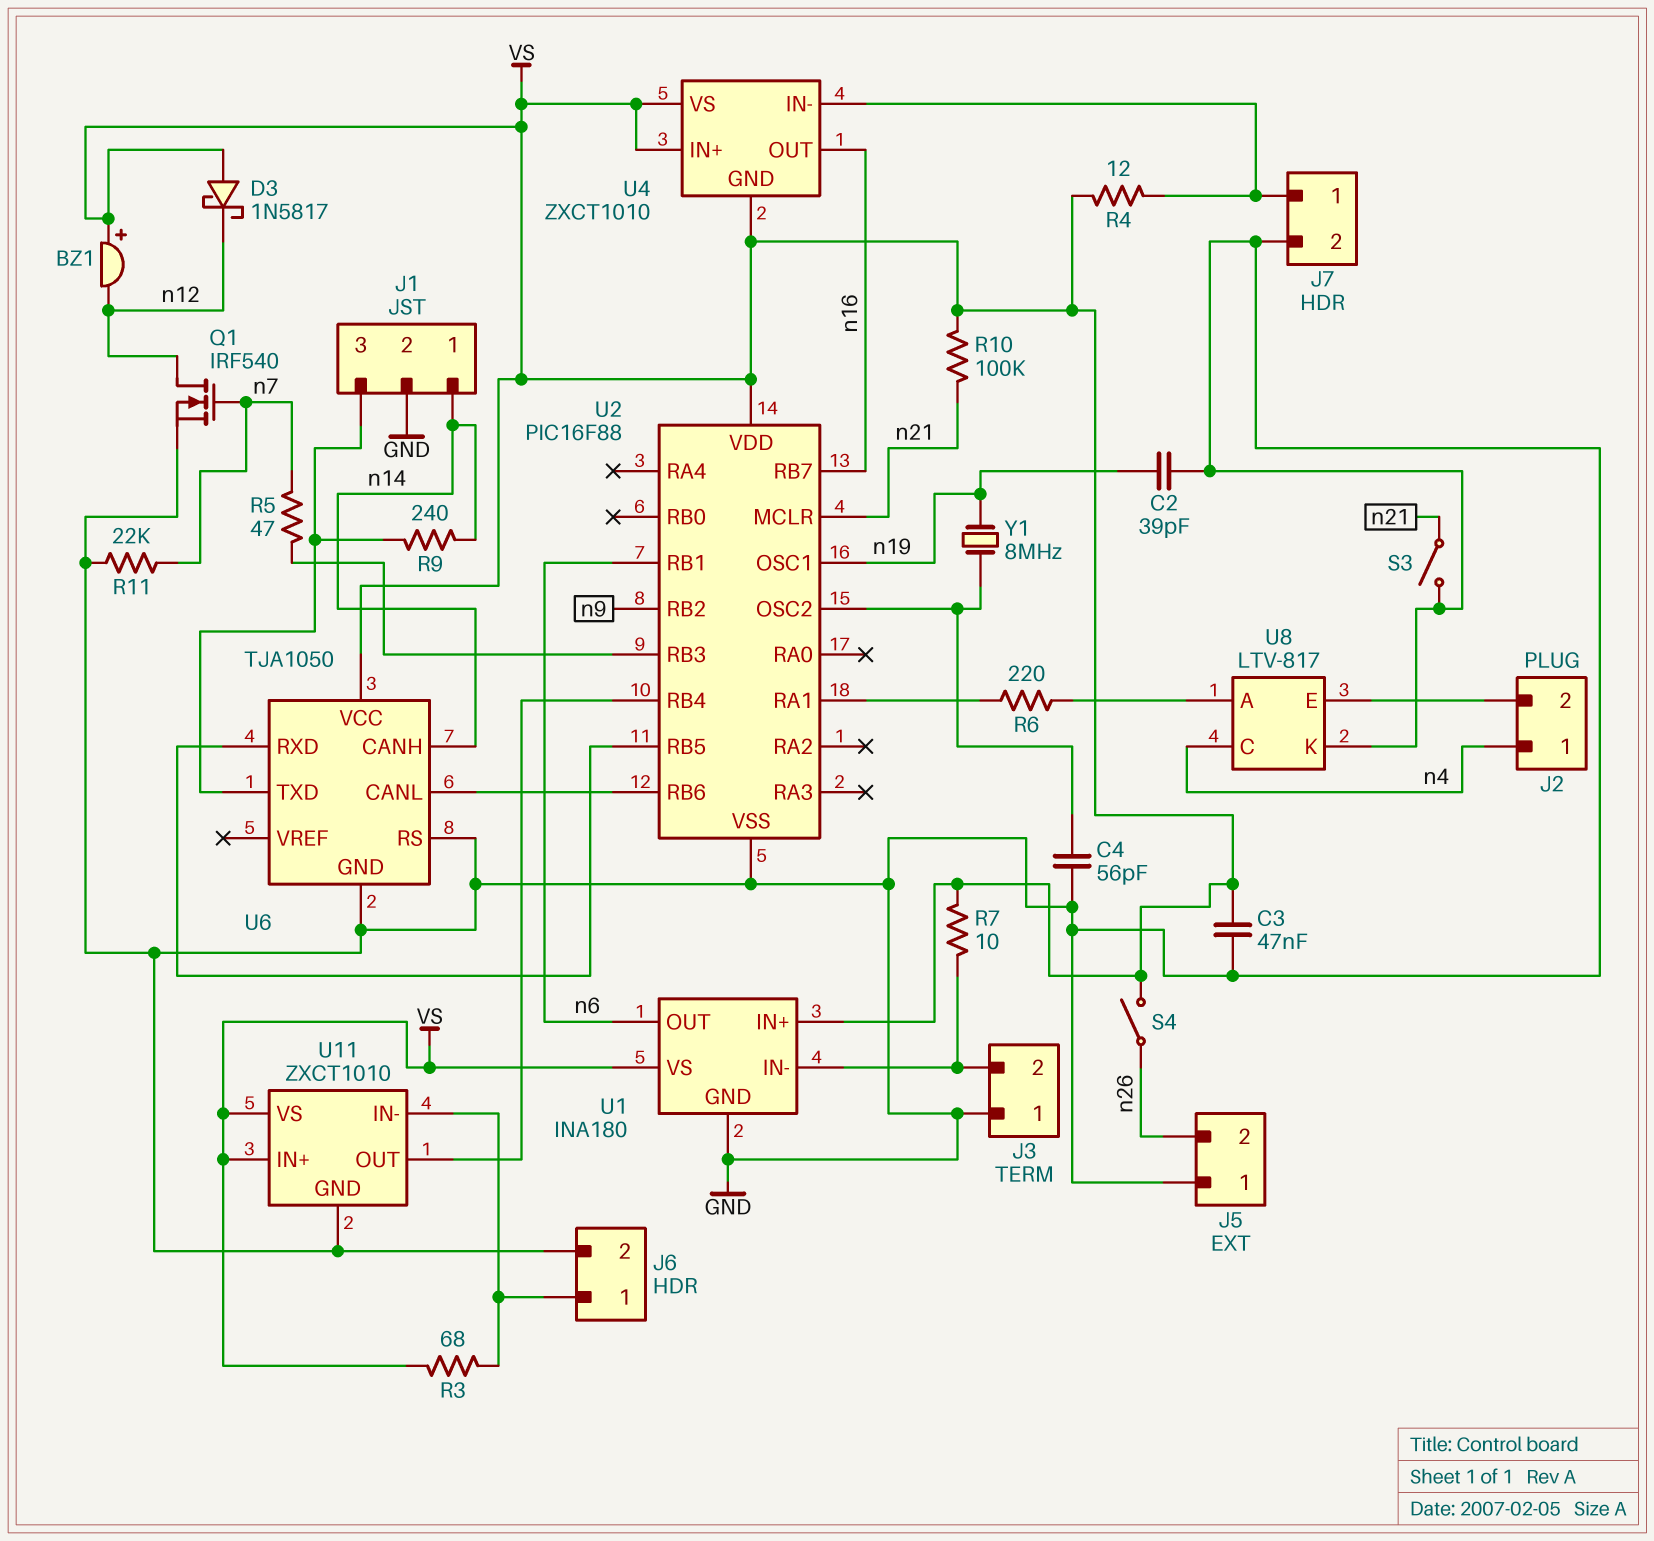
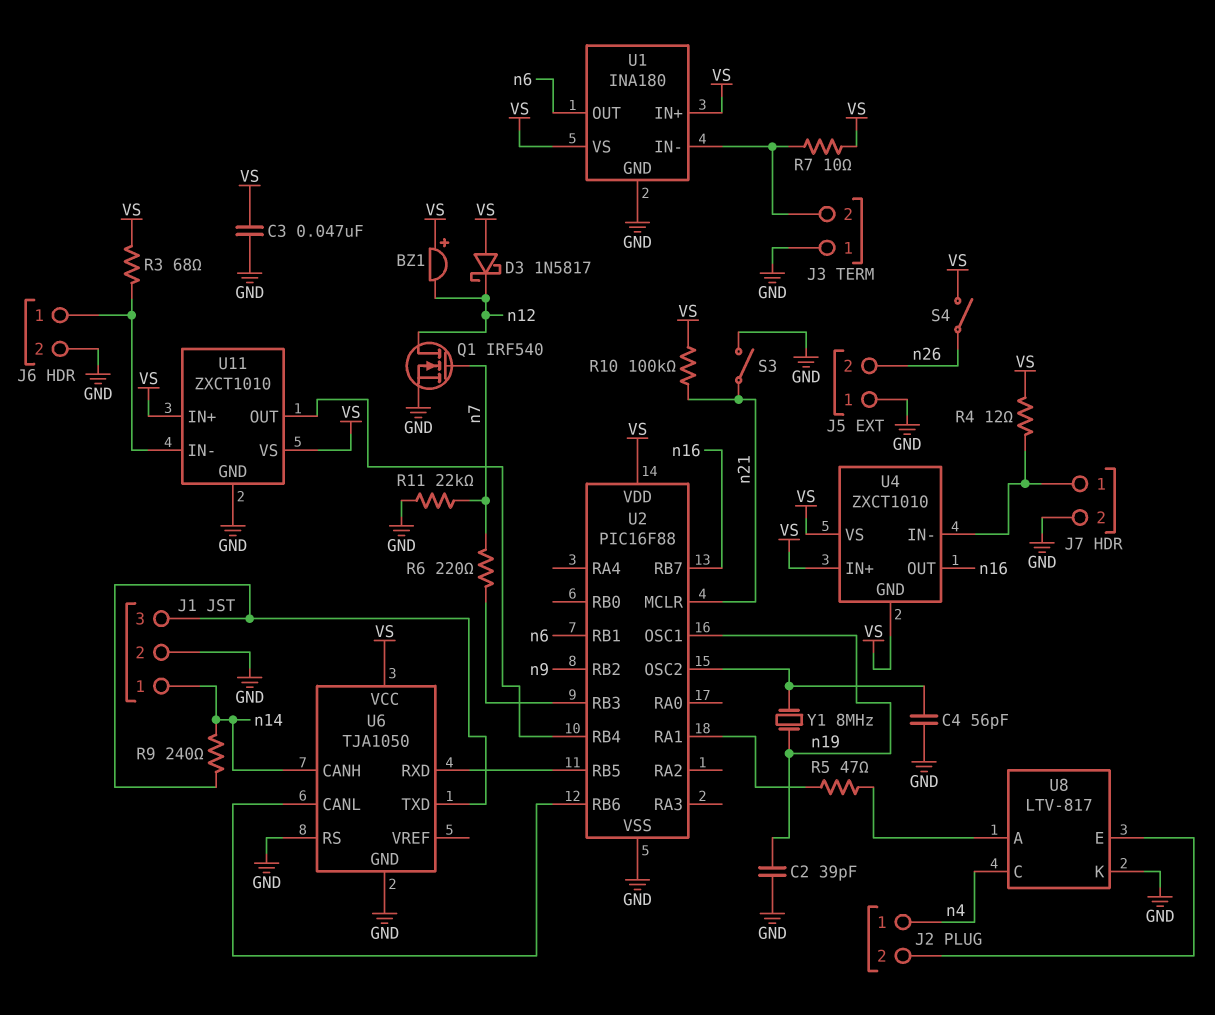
R5: 47 (U2/RB3, n7) -> 47 (U2/RA1, U8/A)
R6: 220 (U2/RA1, U8/A) -> 220 (U2/RB3, n7)

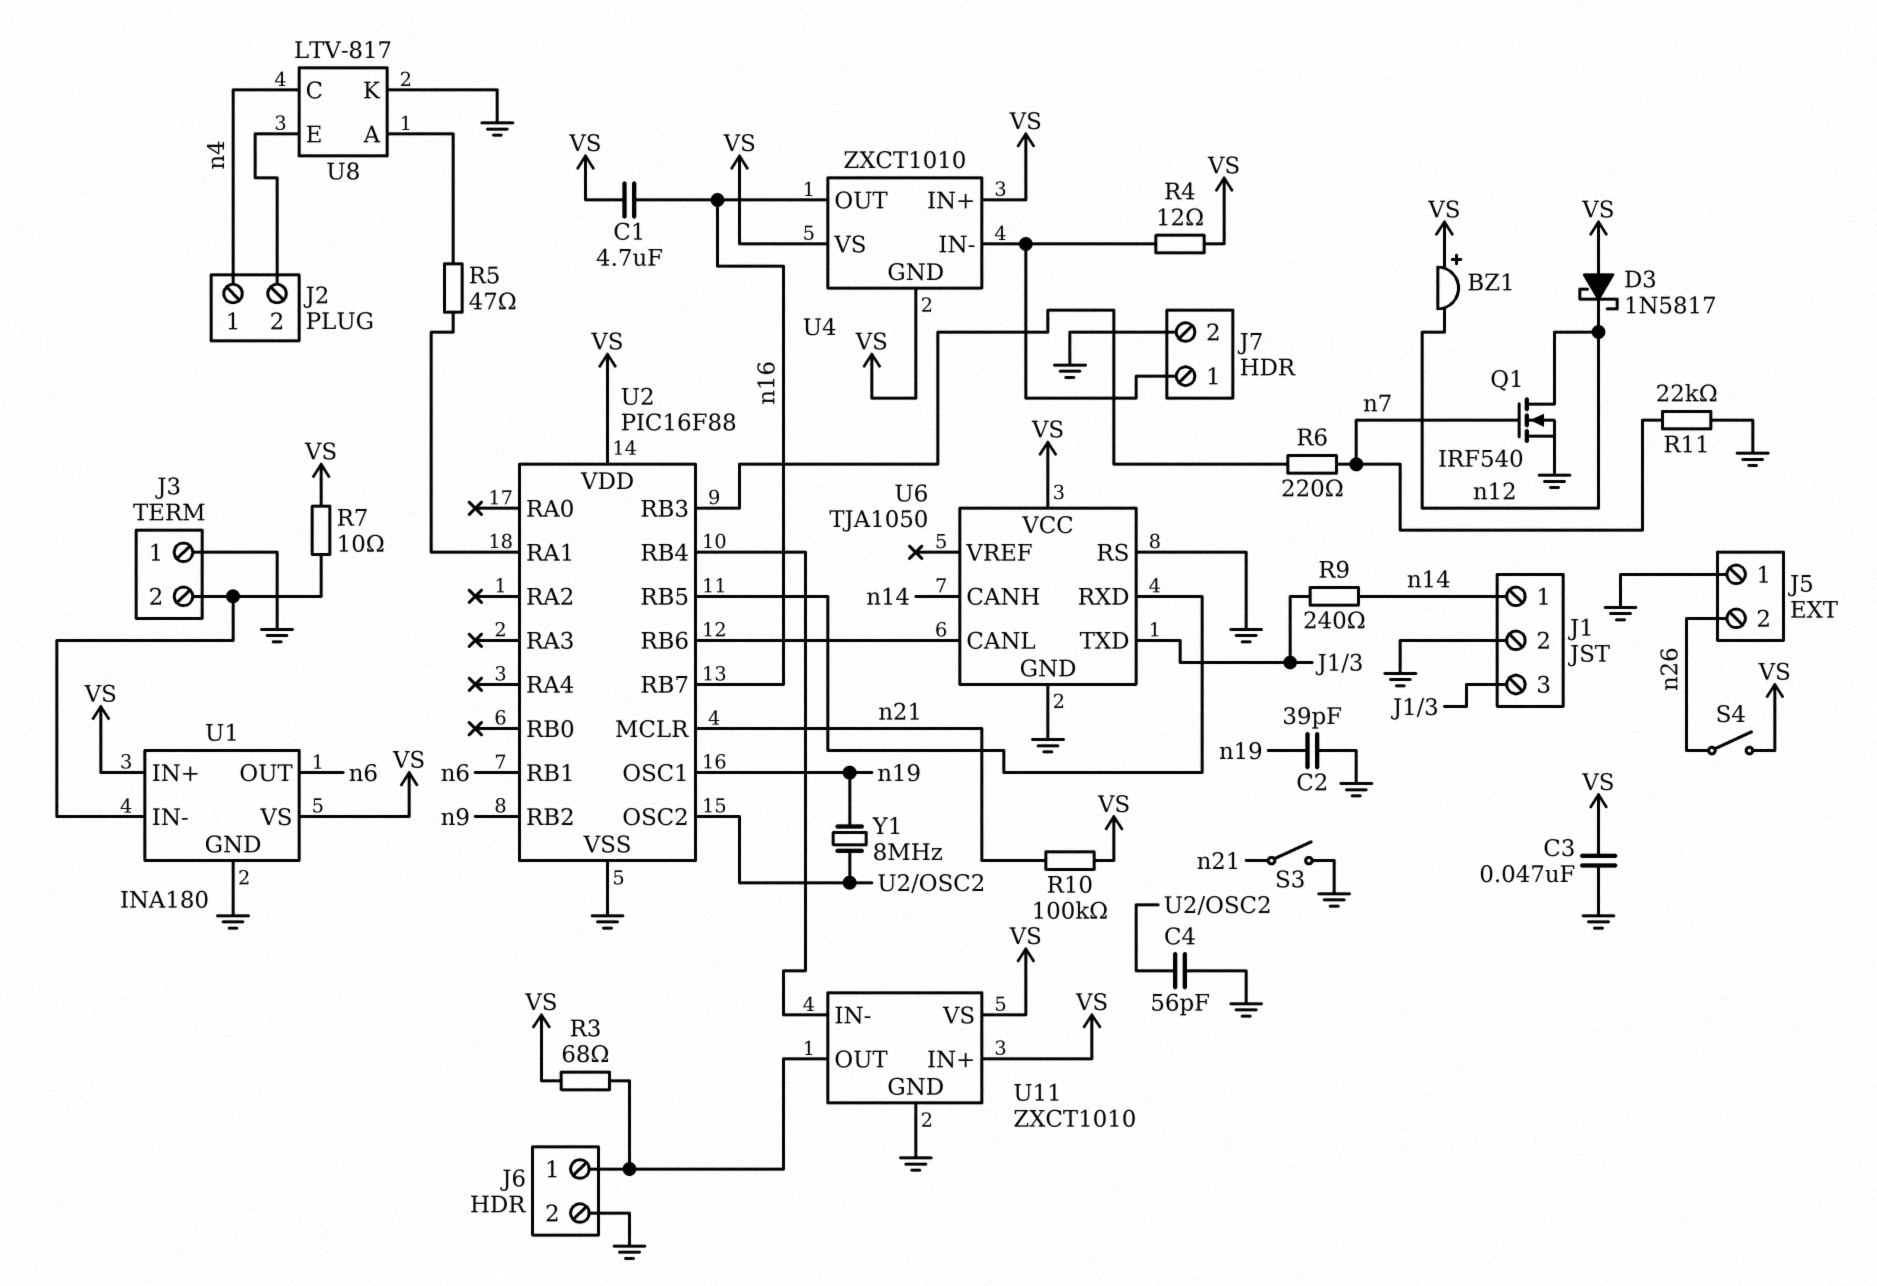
C1: none -> 4.7uF (VS, n16)
U11 pin IN-: J6/1 -> U2/RB4
U11 pin OUT: U2/RB4 -> J6/1

